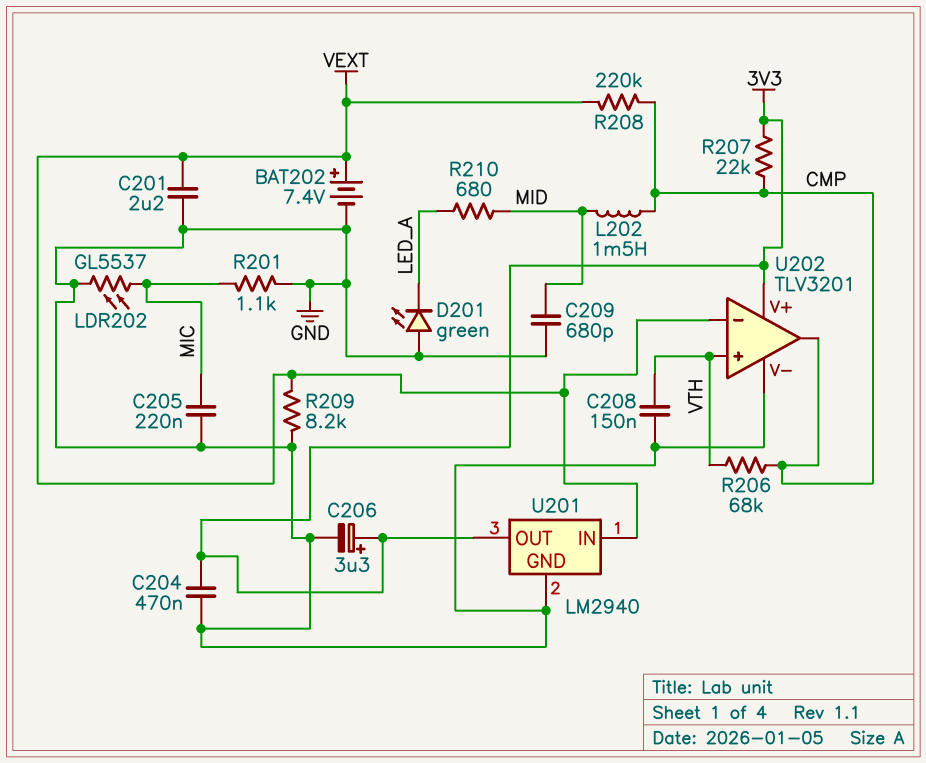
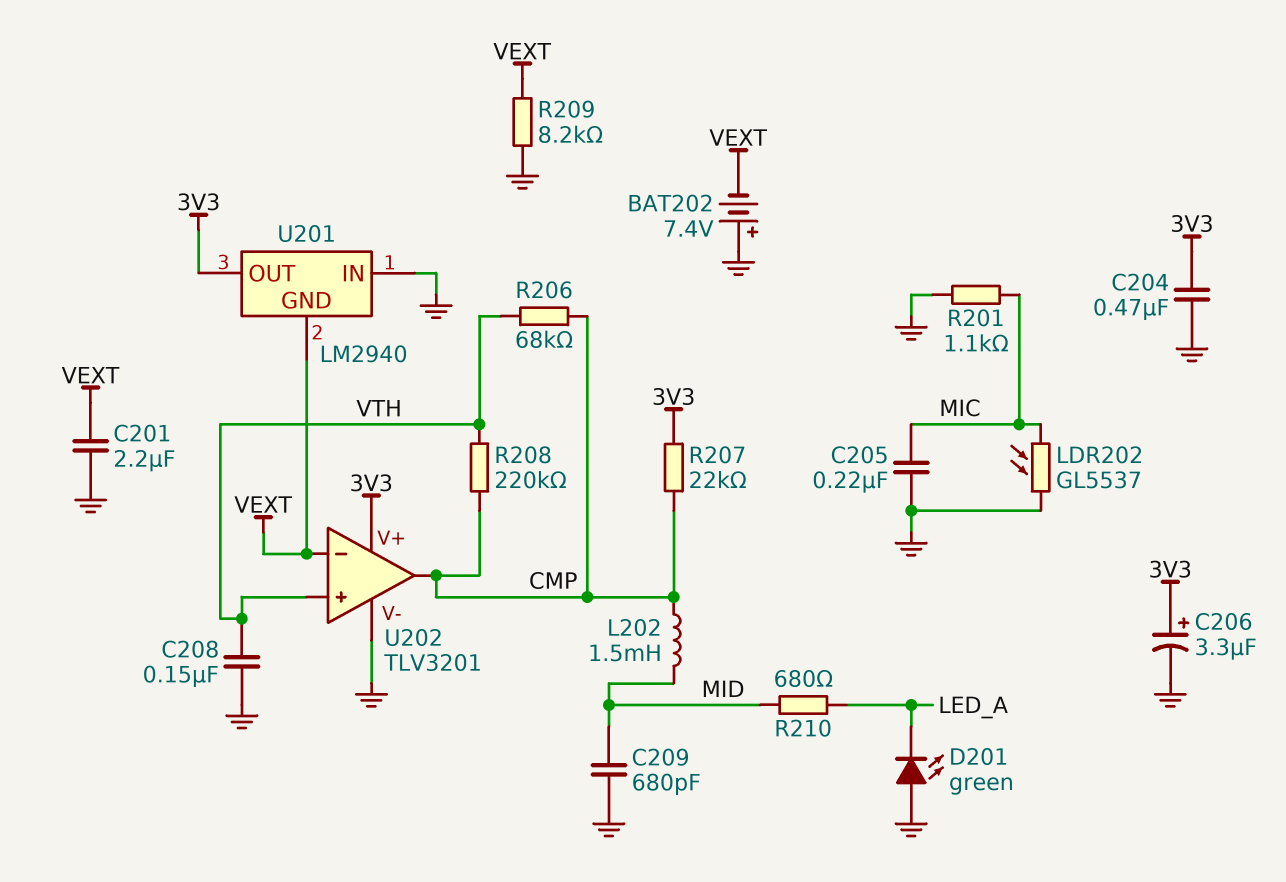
BAT202: 7.4V (plus VEXT, minus GND) -> 7.4V (plus GND, minus VEXT)
R208: 220k (CMP, VEXT) -> 220k (CMP, VTH)
U201 pin GND: GND -> VEXT
U201 pin IN: VEXT -> GND

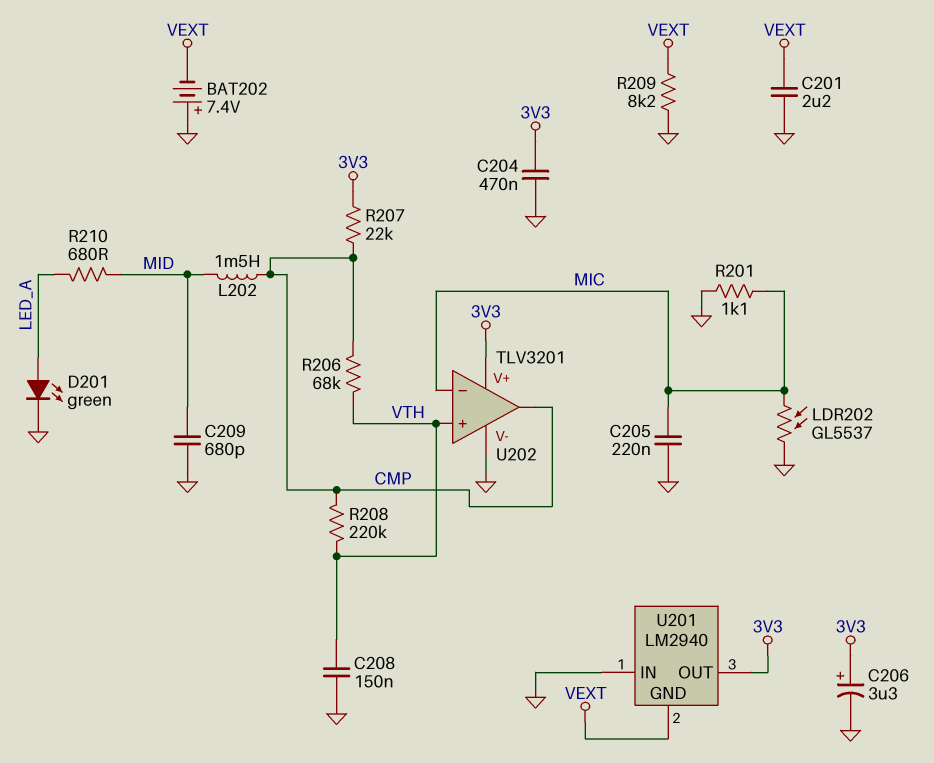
D201: LED green (A GND, K LED_A) -> LED green (A LED_A, K GND)
U202 pin in-: VEXT -> MIC

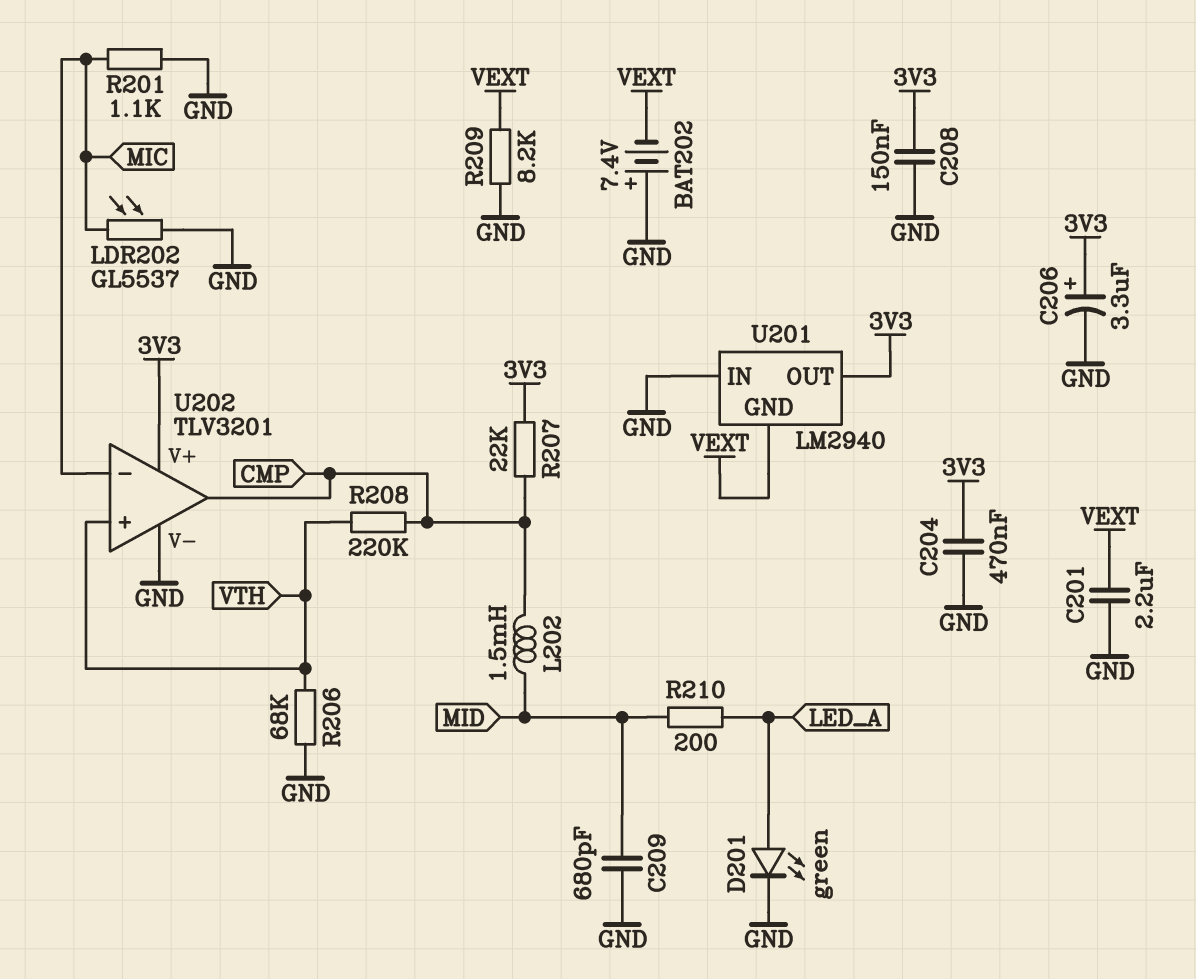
C205: 220nF (GND, MIC) -> none
C208: 150nF (GND, VTH) -> 150nF (3V3, GND)
R206: 68k (CMP, VTH) -> 68k (GND, VTH)
R210: 680 (LED_A, MID) -> 200 (LED_A, MID)

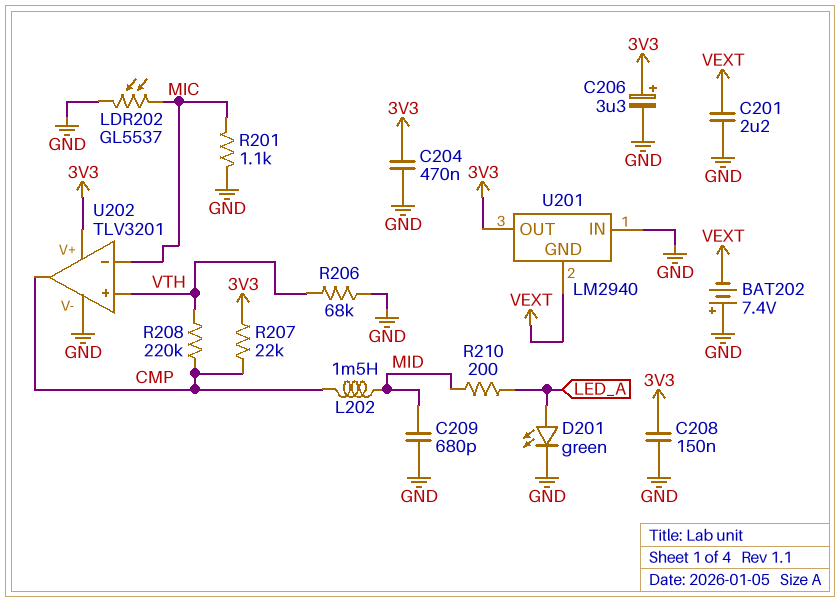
R209: 8.2k (GND, VEXT) -> none

